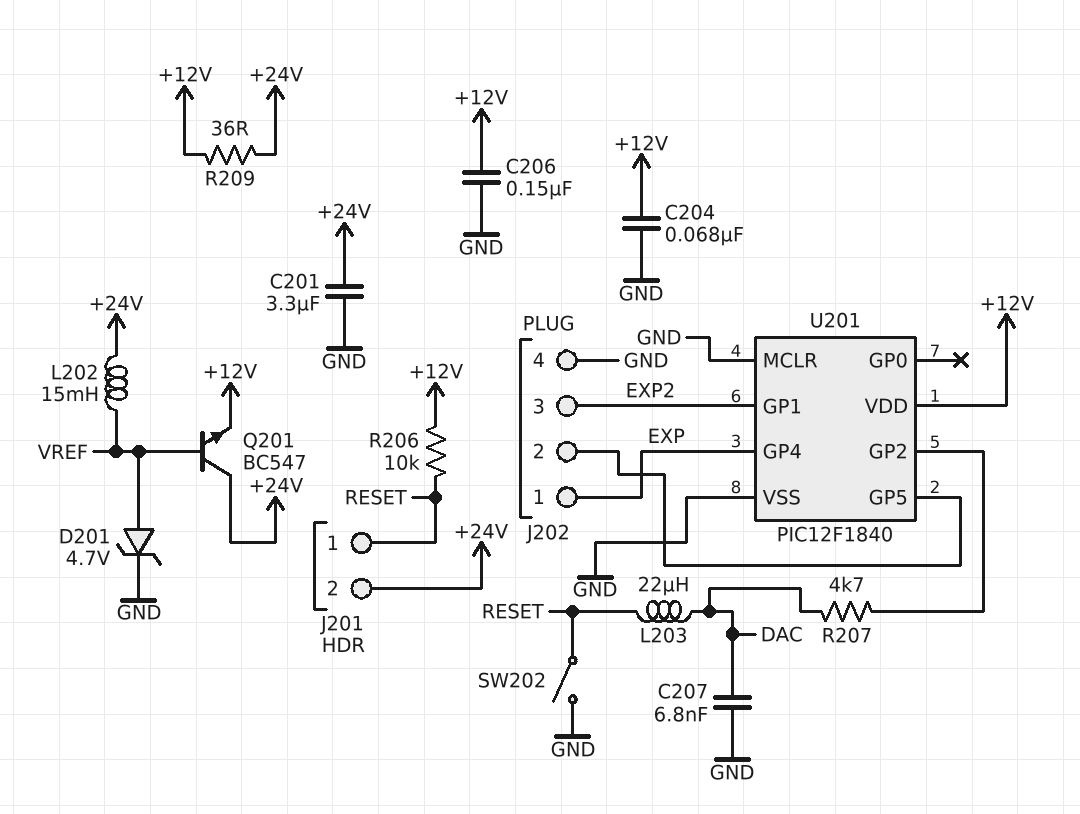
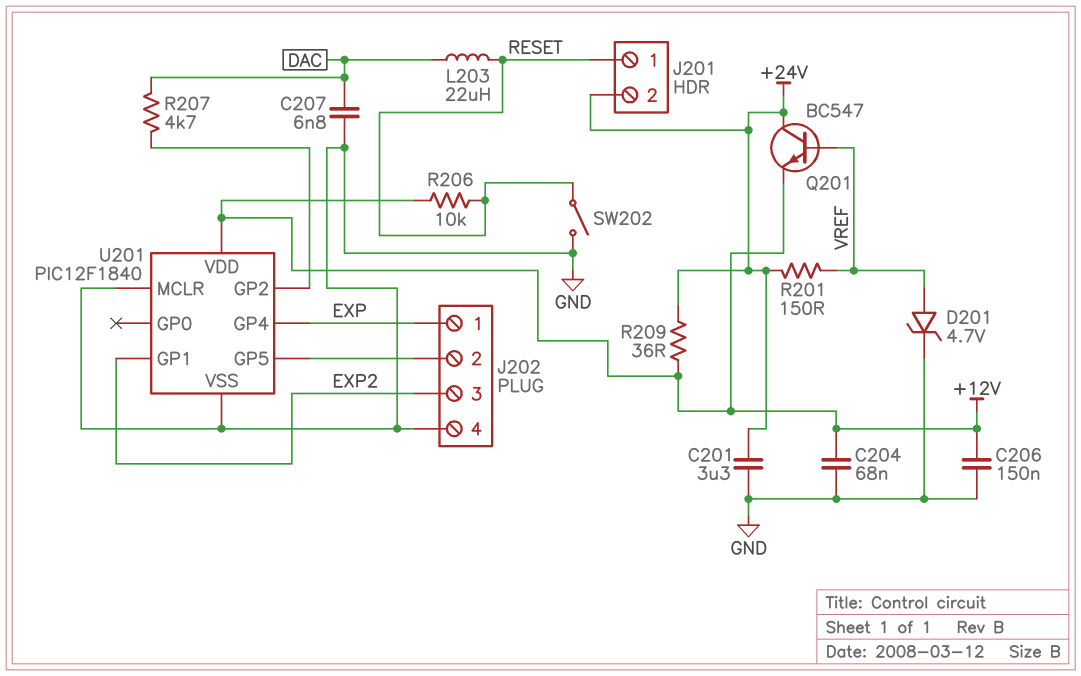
L202: 15mH (+24V, VREF) -> none
R201: none -> 150 (+24V, VREF)

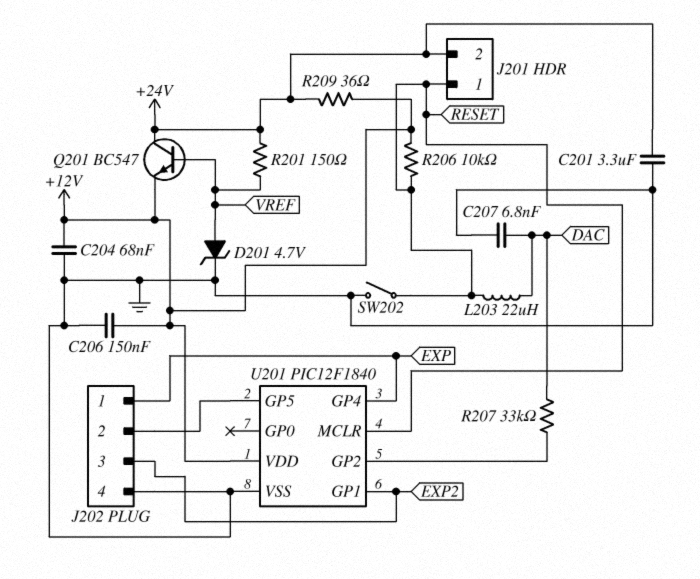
R207: 4.7k (DAC, U201/GP2) -> 33k (DAC, U201/GP2)
U201 pin MCLR: GND -> RESET

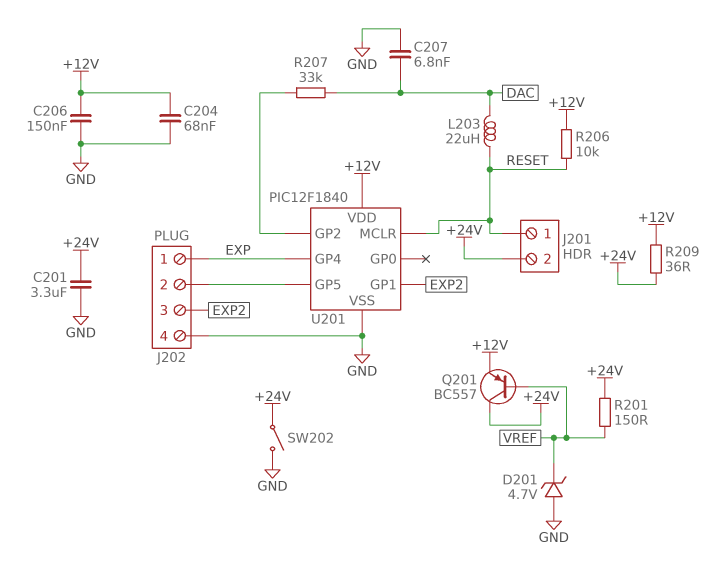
D201: zener 4.7V (A VREF, K GND) -> zener 4.7V (A GND, K VREF)
Q201: NPN BC547 (B VREF, C +24V, E +12V) -> PNP BC557 (B VREF, C +24V, E +12V)
SW202: switch (GND, RESET) -> switch (+24V, GND)

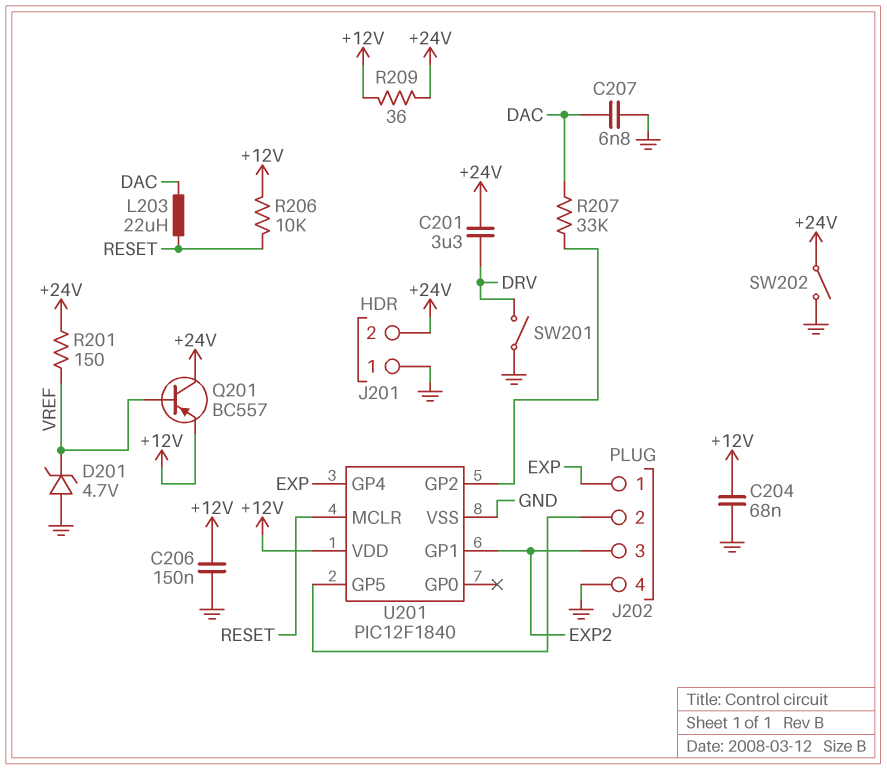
C201: 3.3uF (+24V, GND) -> 3.3uF (+24V, DRV)
J201 pin 1: RESET -> GND
SW201: none -> switch (DRV, GND)

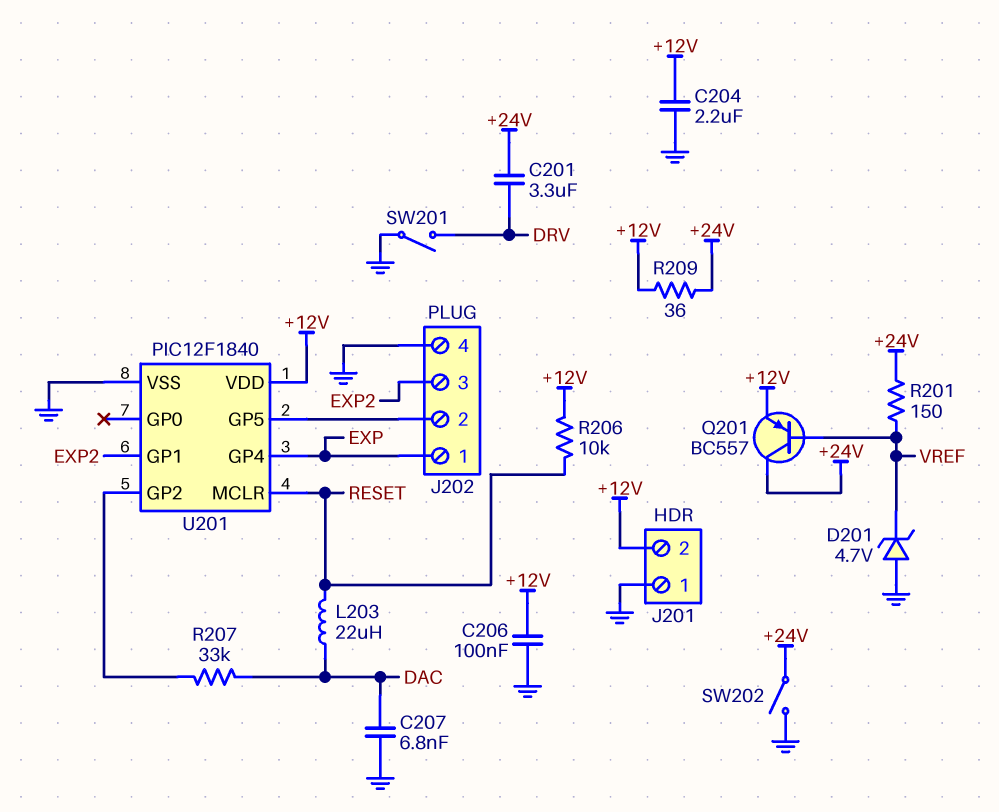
C204: 68nF (+12V, GND) -> 2.2uF (+12V, GND)
C206: 150nF (+12V, GND) -> 100nF (+12V, GND)
J201 pin 2: +24V -> +12V

